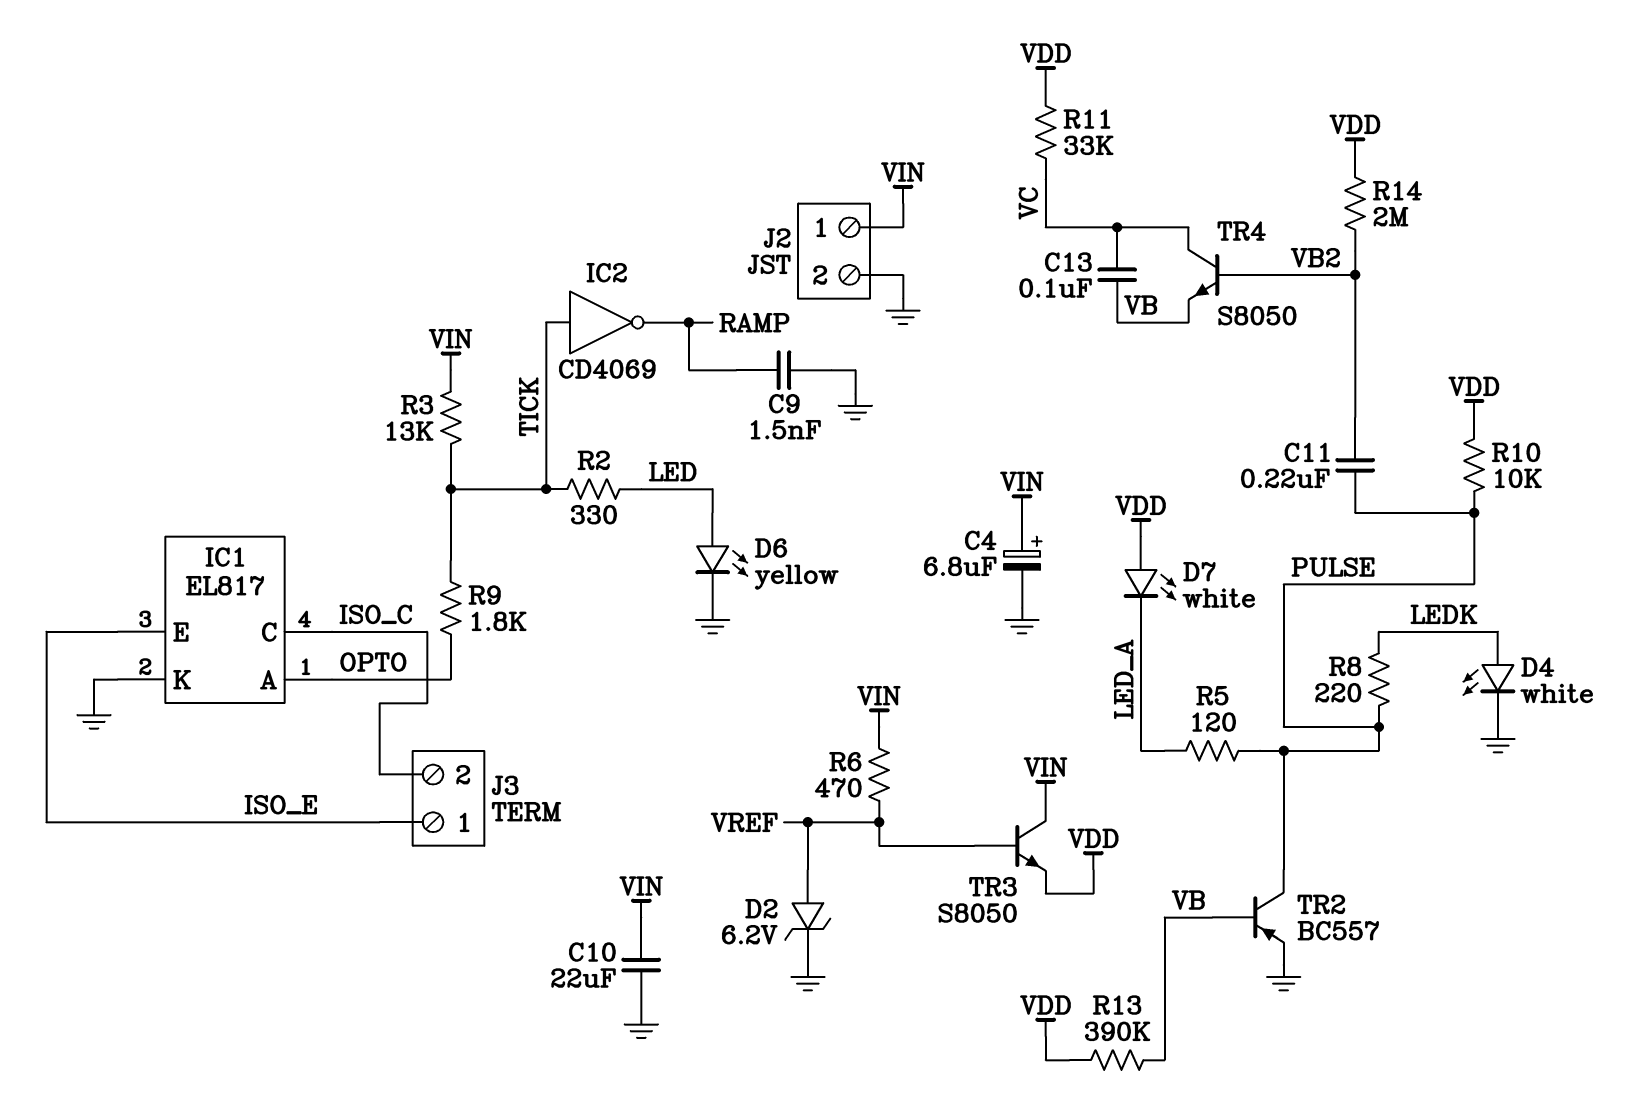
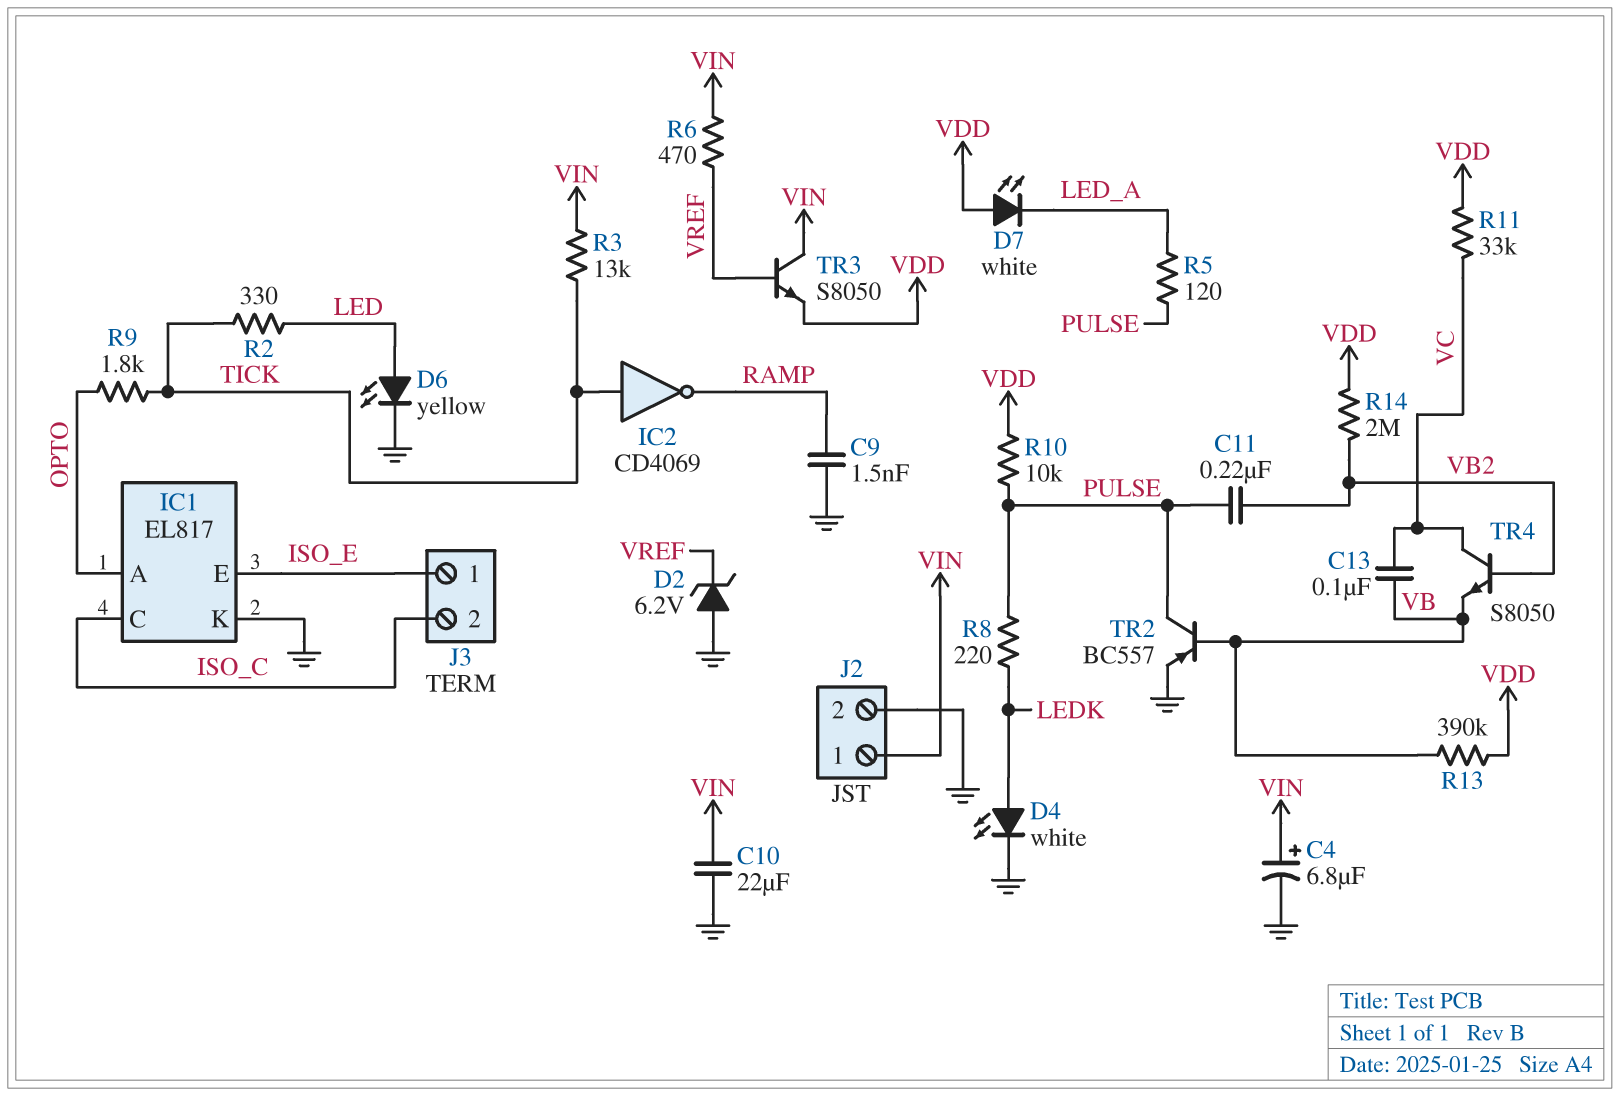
D2: zener 6.2V (A VREF, K GND) -> zener 6.2V (A GND, K VREF)

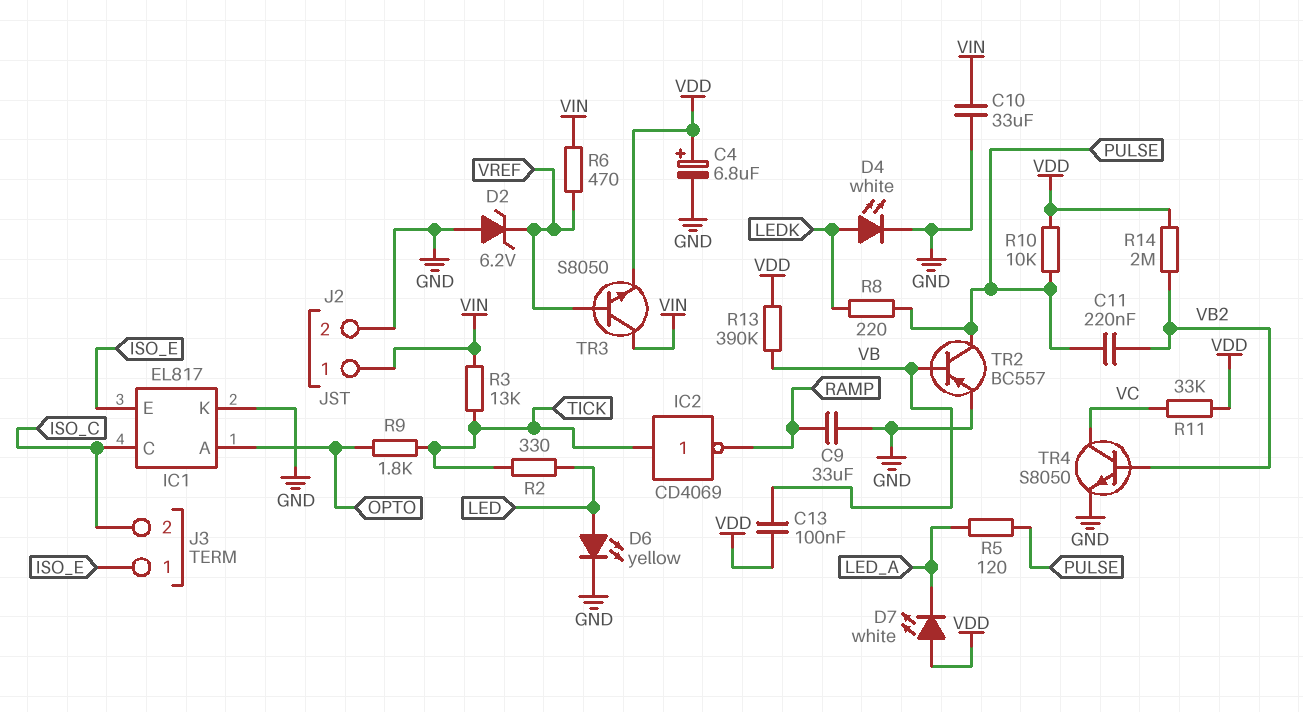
C4: 6.8uF (plus VIN, minus GND) -> 6.8uF (plus VDD, minus GND)
C9: 1.5nF (GND, RAMP) -> 33uF (GND, RAMP)
C10: 22uF (GND, VIN) -> 33uF (GND, VIN)
C13: 100nF (VB, VC) -> 100nF (VB, VDD)
TR4: NPN S8050 (B VB2, C VC, E VB) -> NPN S8050 (B VB2, C VC, E GND)

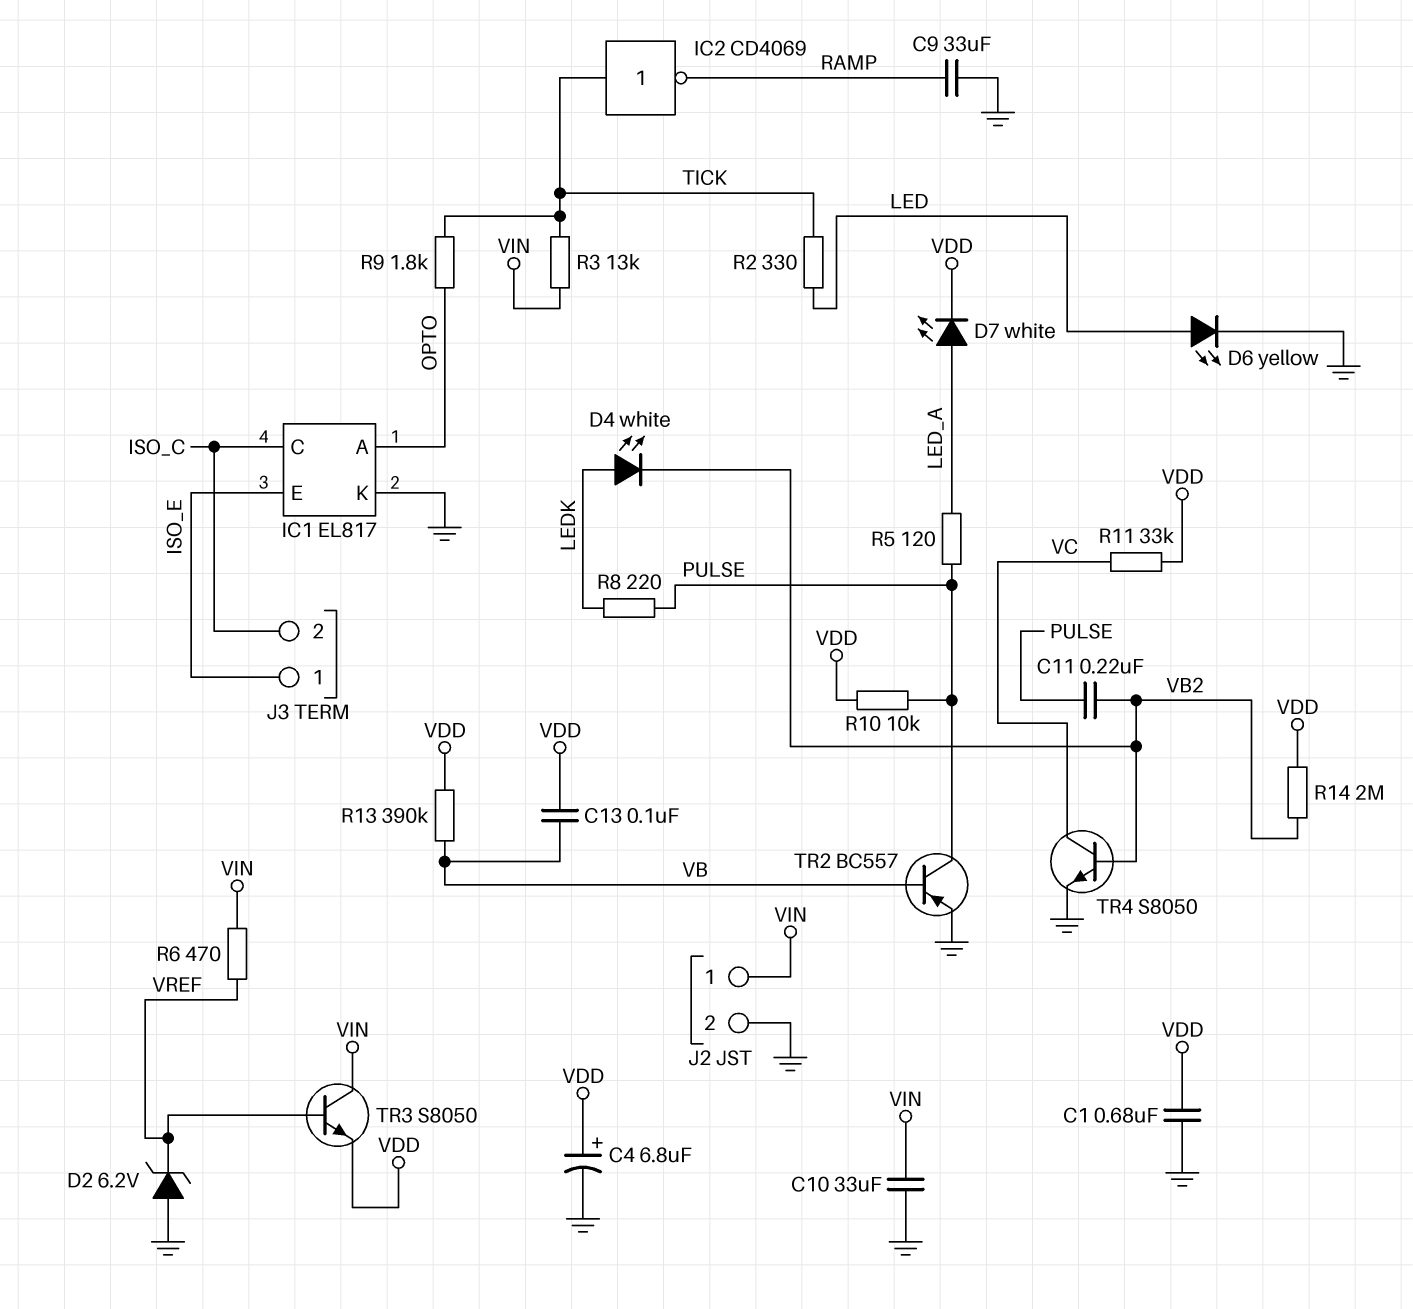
C1: none -> 680nF (GND, VDD)
D4: LED white (A LEDK, K GND) -> LED white (A LEDK, K VB2)
D7: LED white (A VDD, K LED_A) -> LED white (A LED_A, K VDD)

